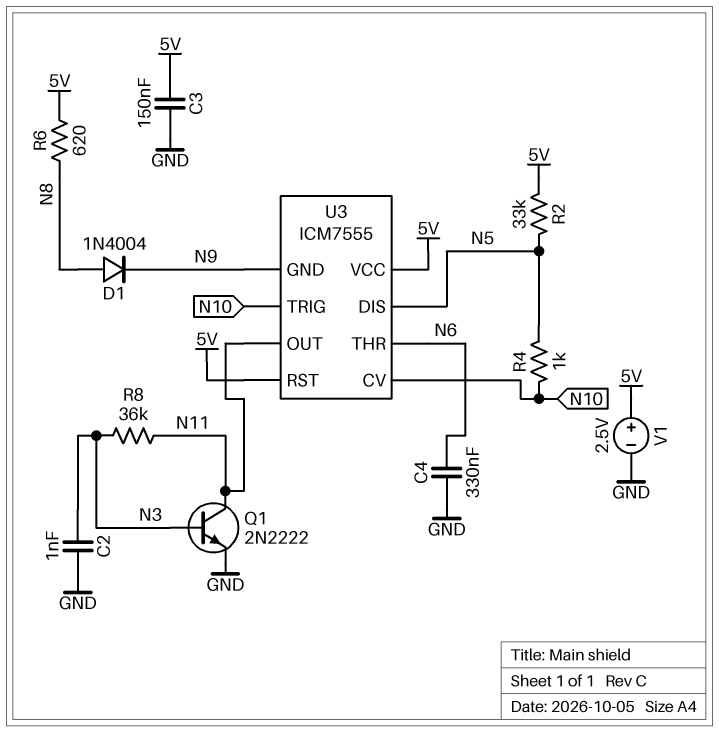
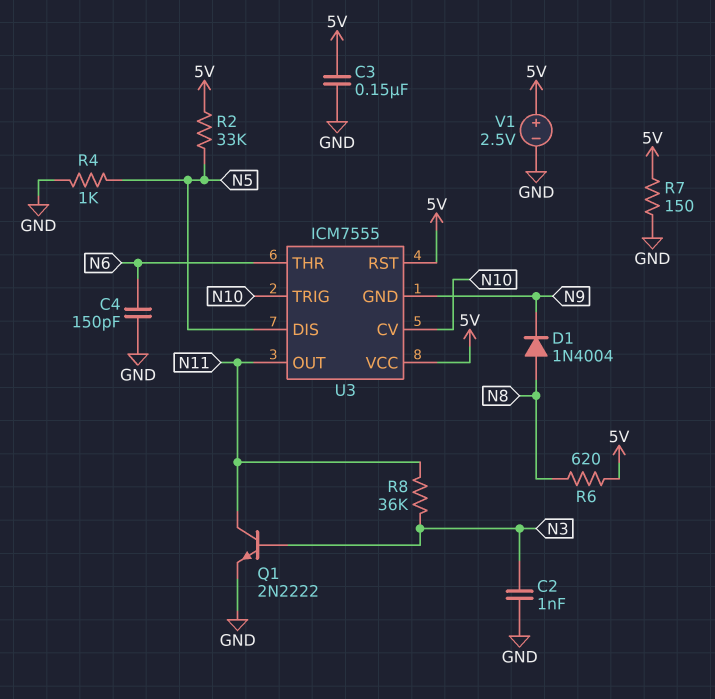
C4: 330nF (GND, N6) -> 150pF (GND, N6)
R4: 1k (N5, N10) -> 1k (GND, N5)
R7: none -> 150 (5V, GND)

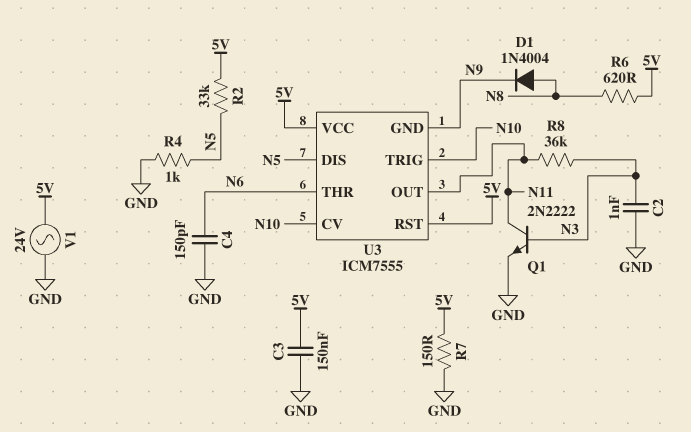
V1: 2.5V (plus 5V, minus GND) -> AC 24V (5V, GND)

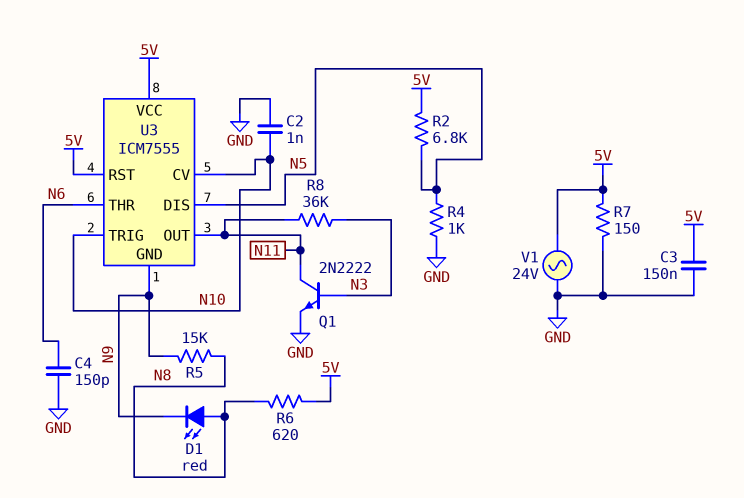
C2: 1nF (GND, N3) -> 1nF (GND, N10)
D1: diode 1N4004 (A N8, K N9) -> LED red (A N8, K N9)
R2: 33k (5V, N5) -> 6.8k (5V, N5)
R5: none -> 15k (N8, N9)

